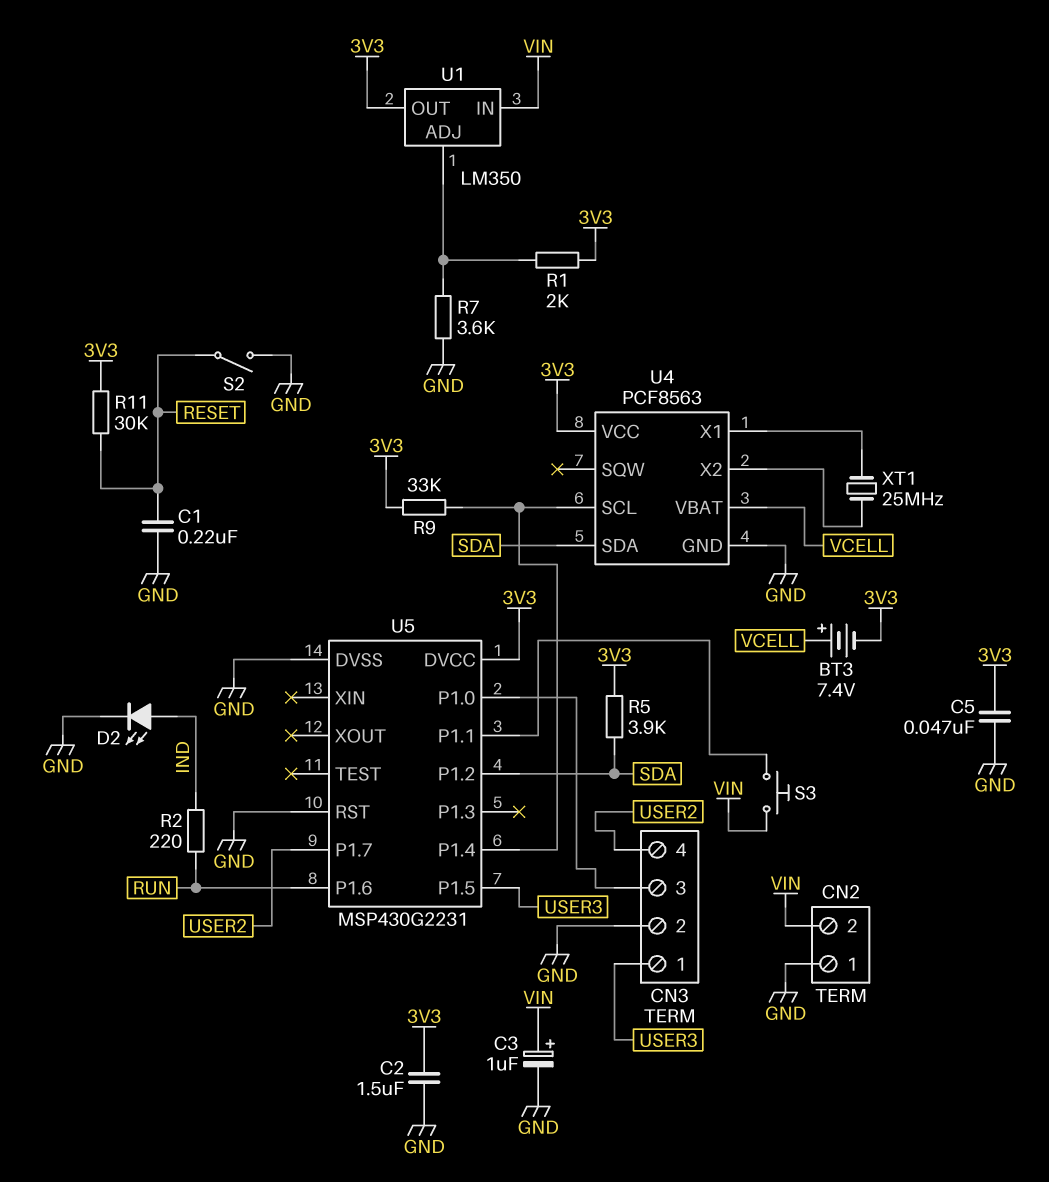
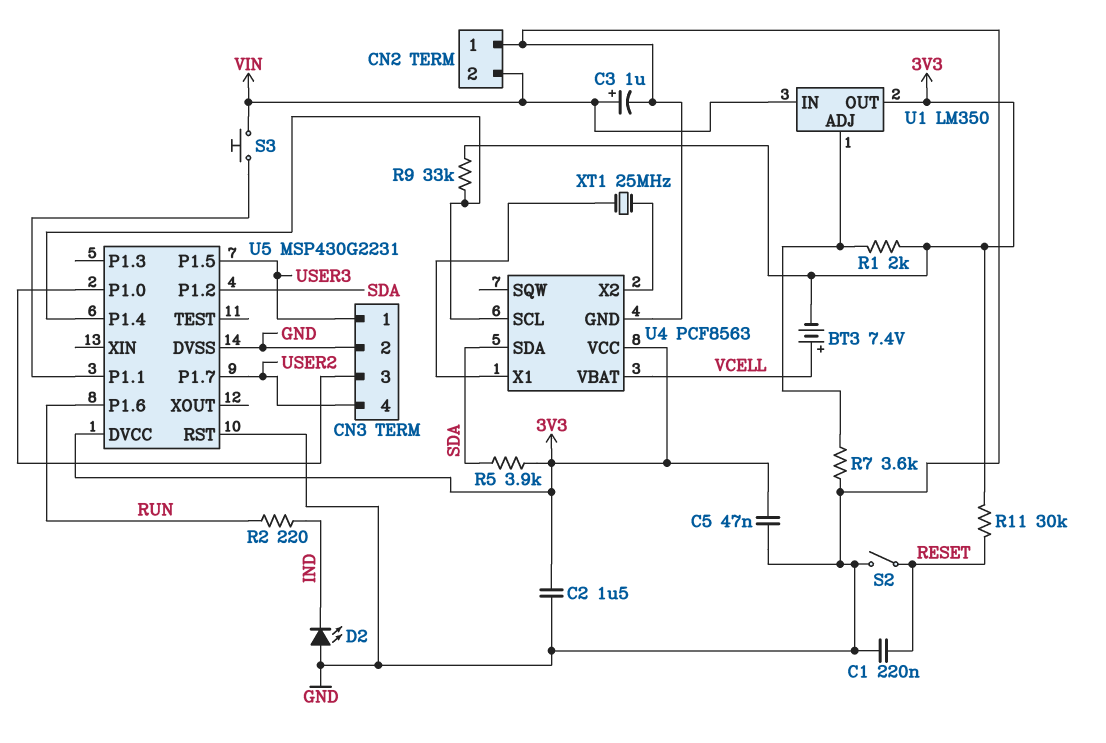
D2: LED (A IND, K GND) -> LED (A GND, K IND)

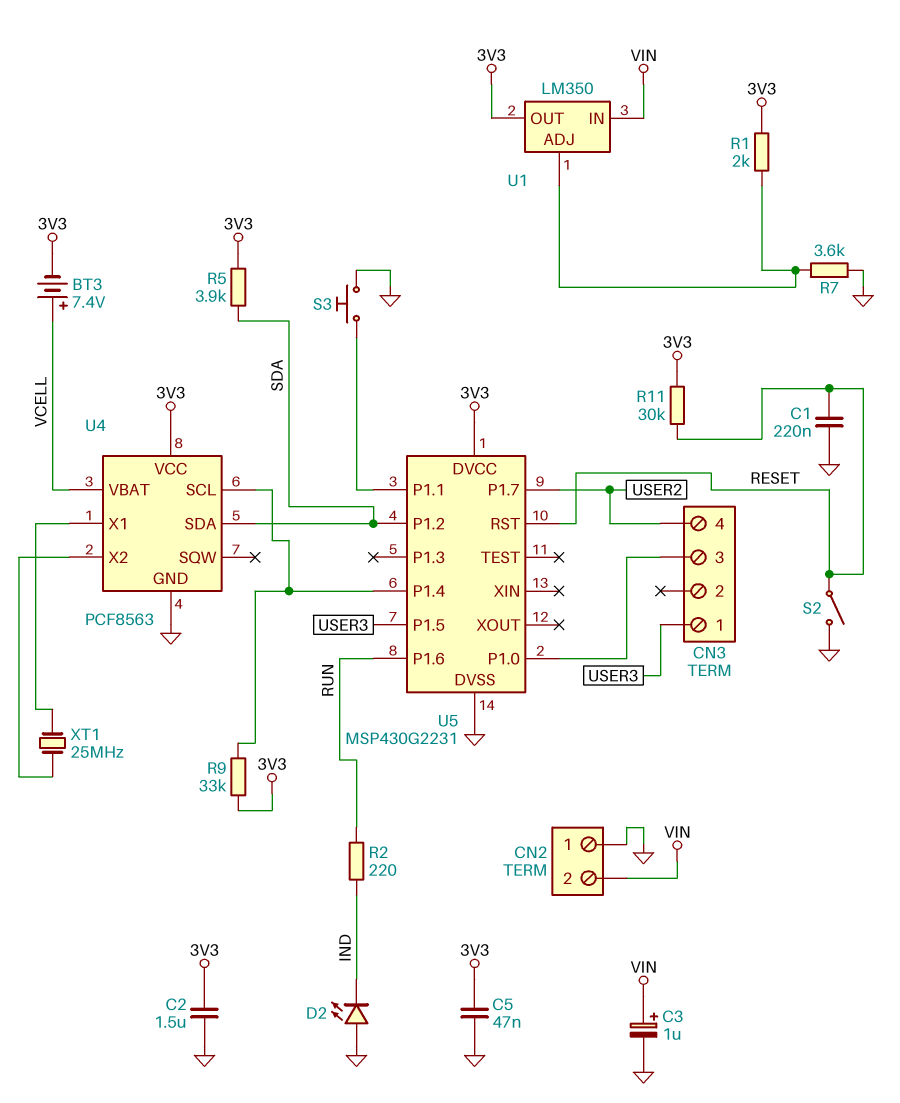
CN3 pin 2: GND -> none
S3: button (U5/P1.1, VIN) -> button (GND, U5/P1.1)
U5 pin RST: GND -> RESET

